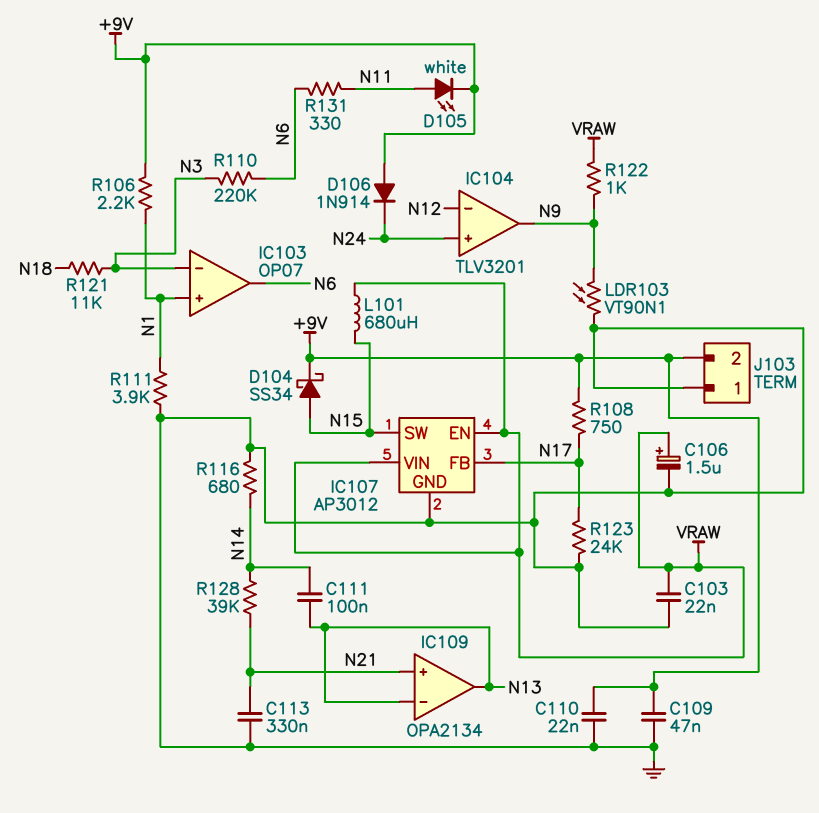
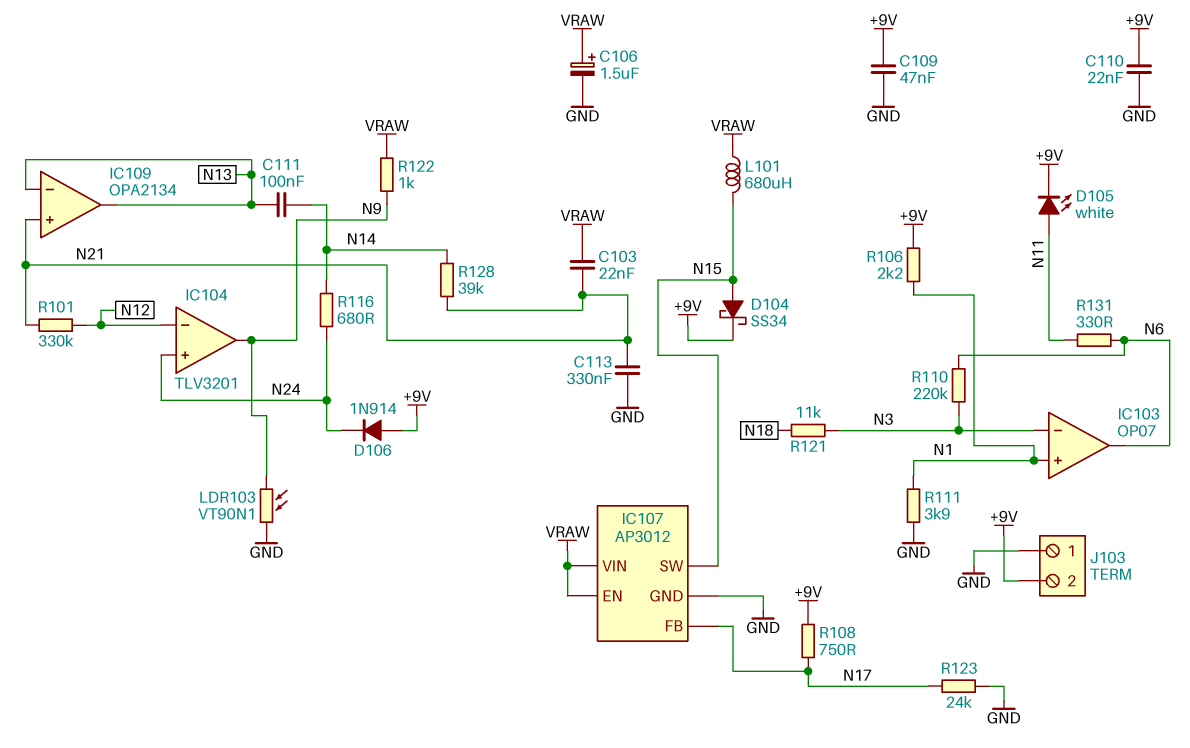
C103: 22nF (GND, VRAW) -> 22nF (N21, VRAW)
R101: none -> 330k (N12, N21)
R116: 680 (GND, N14) -> 680 (N14, N24)

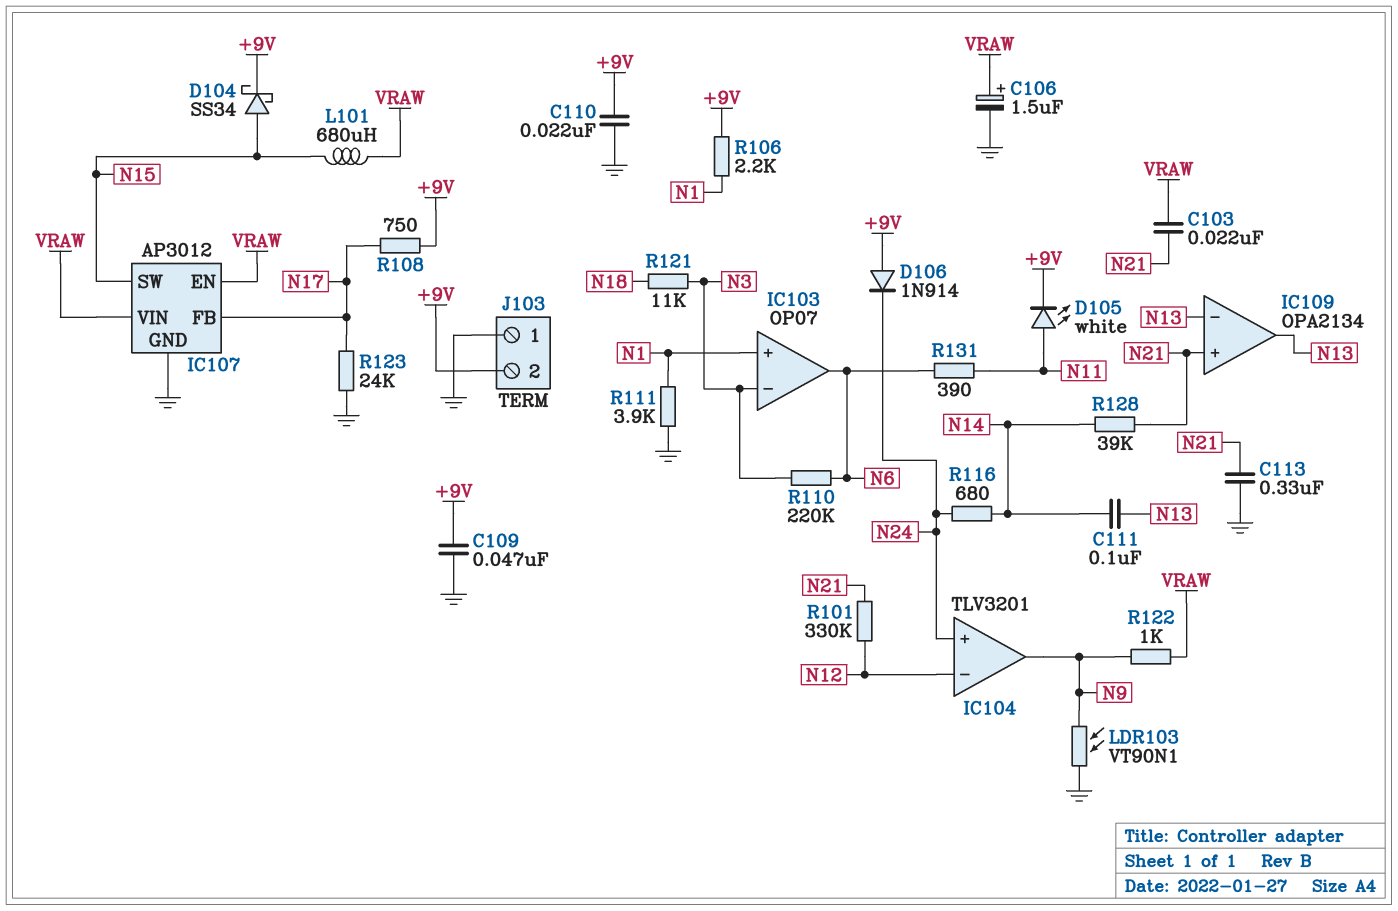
R131: 330 (N6, N11) -> 390 (N6, N11)

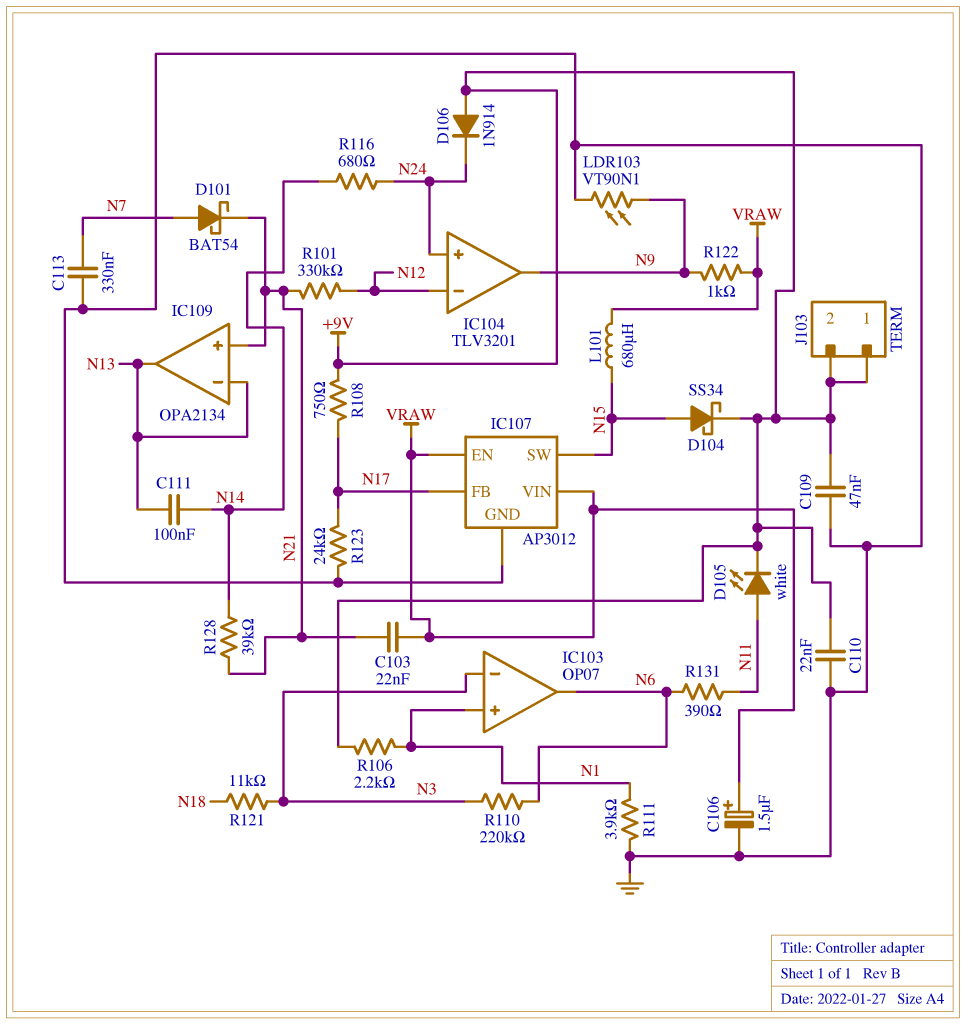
C113: 330nF (GND, N21) -> 330nF (GND, N7)
D101: none -> schottky BAT54 (A N7, K N21)
J103 pin 1: GND -> +9V

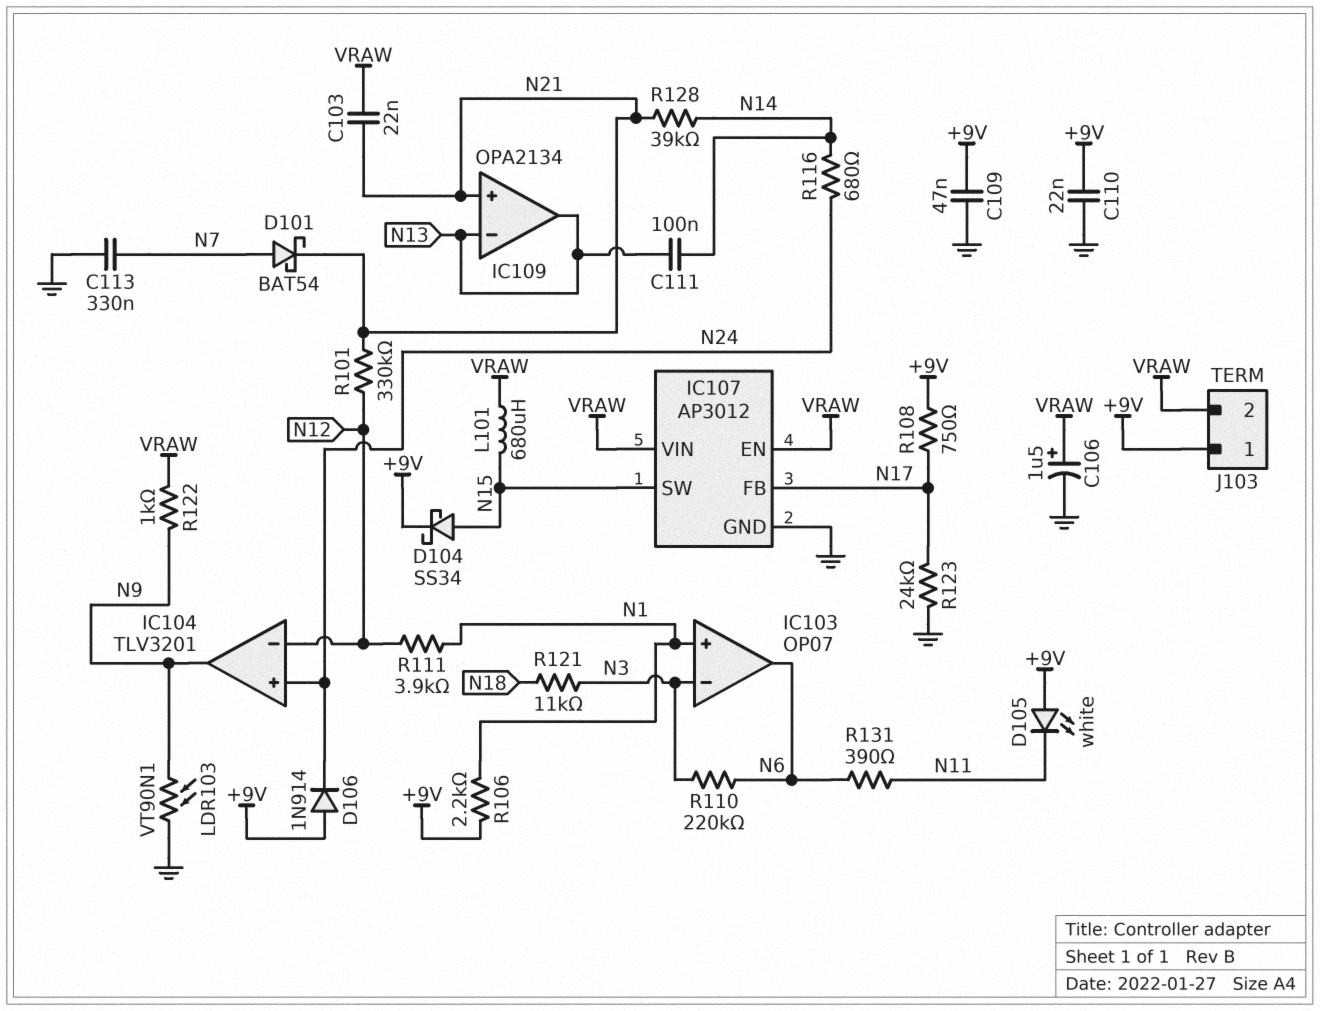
D105: LED white (A N11, K +9V) -> LED white (A +9V, K N11)
J103 pin 2: +9V -> VRAW
R111: 3.9k (GND, N1) -> 3.9k (N1, N12)

